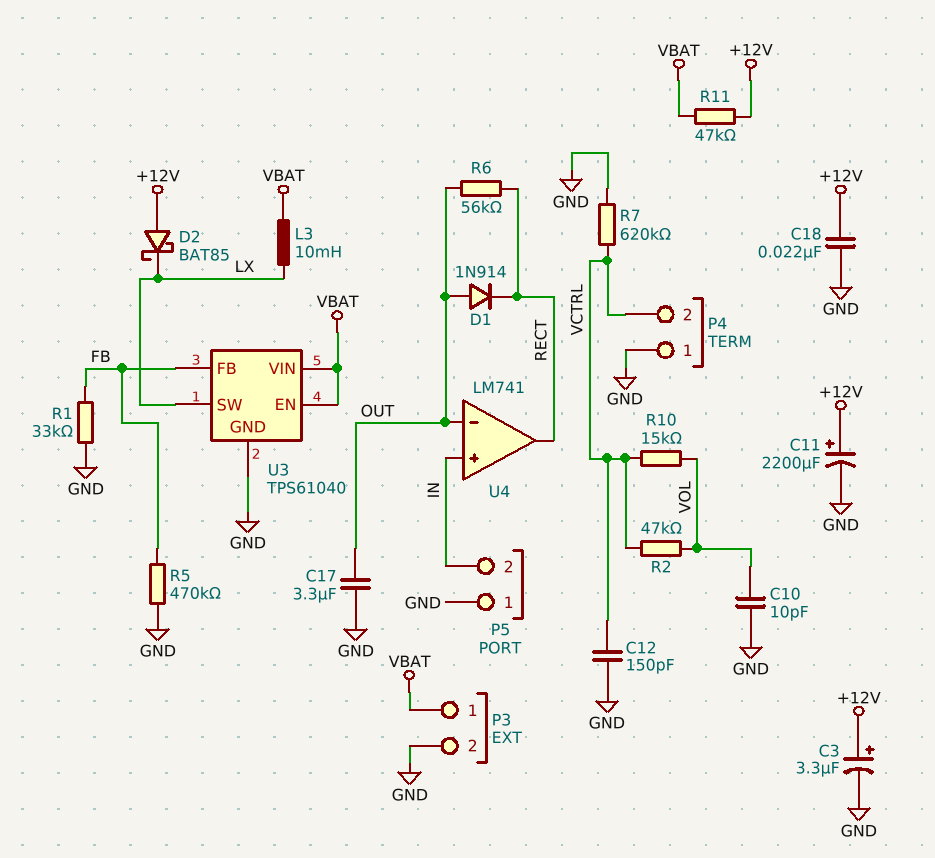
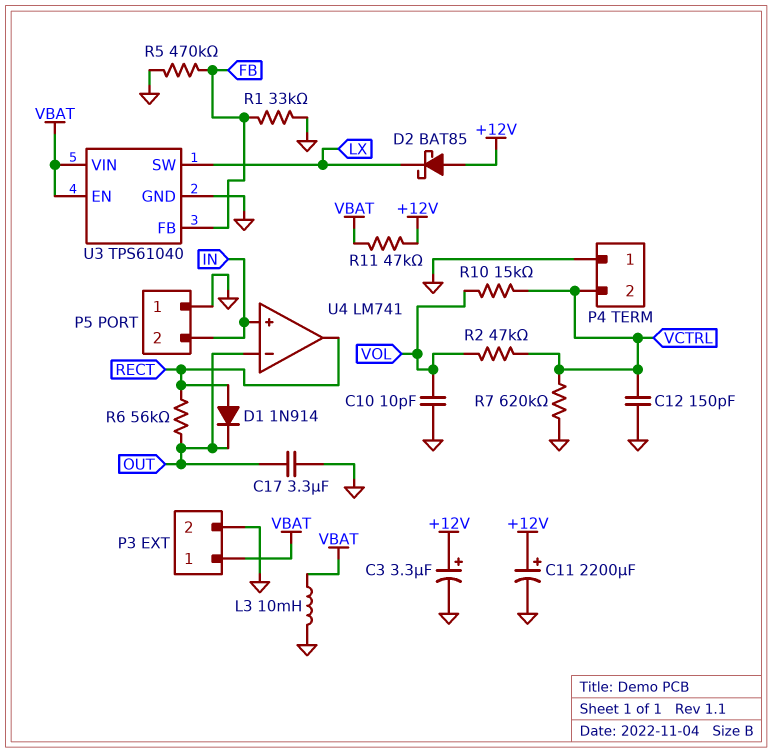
C18: 22nF (+12V, GND) -> none
D1: diode 1N914 (A OUT, K RECT) -> diode 1N914 (A RECT, K OUT)
L3: 10mH (LX, VBAT) -> 10mH (GND, VBAT)

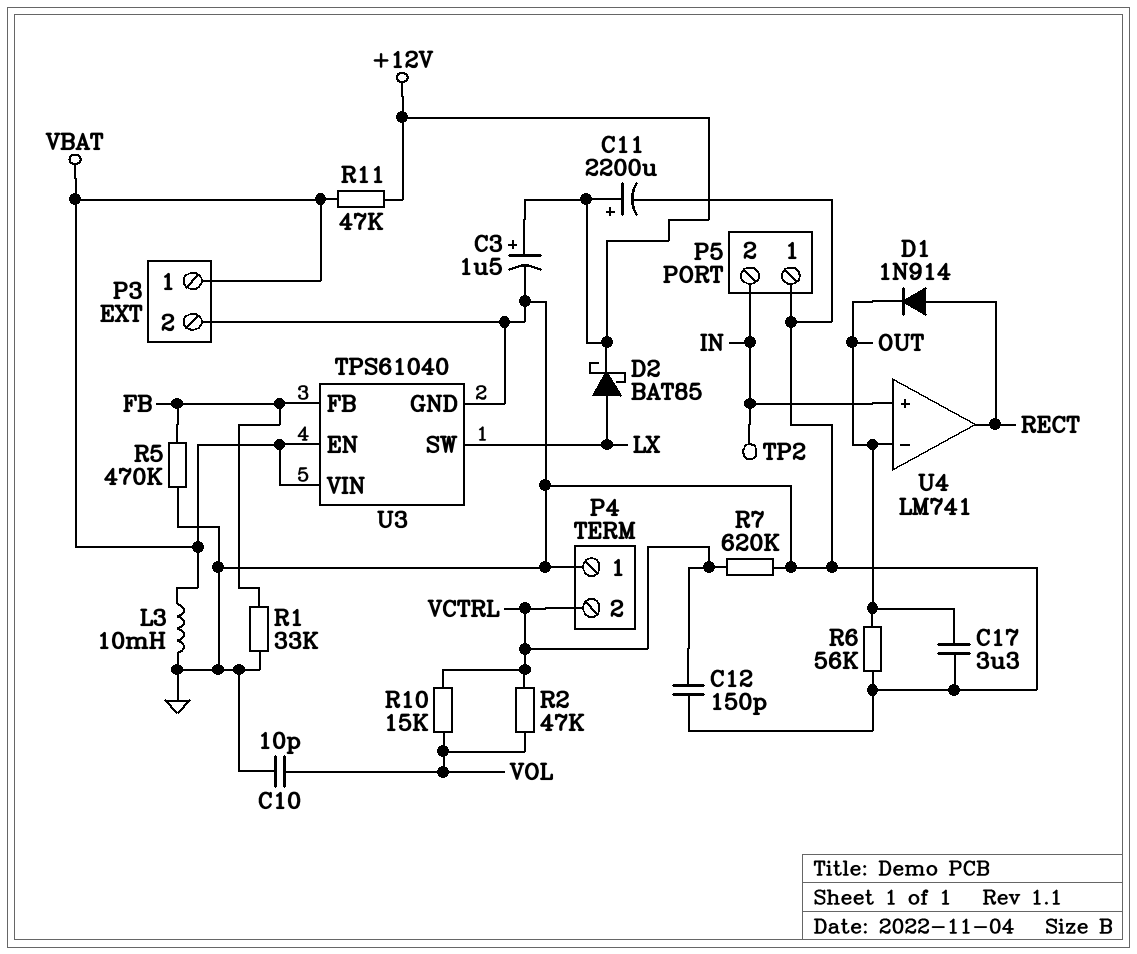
C3: 3.3uF (plus +12V, minus GND) -> 1.5uF (plus +12V, minus GND)
D2: schottky BAT85 (A +12V, K LX) -> schottky BAT85 (A LX, K +12V)
R6: 56k (OUT, RECT) -> 56k (GND, OUT)
TP2: none -> test point (IN)

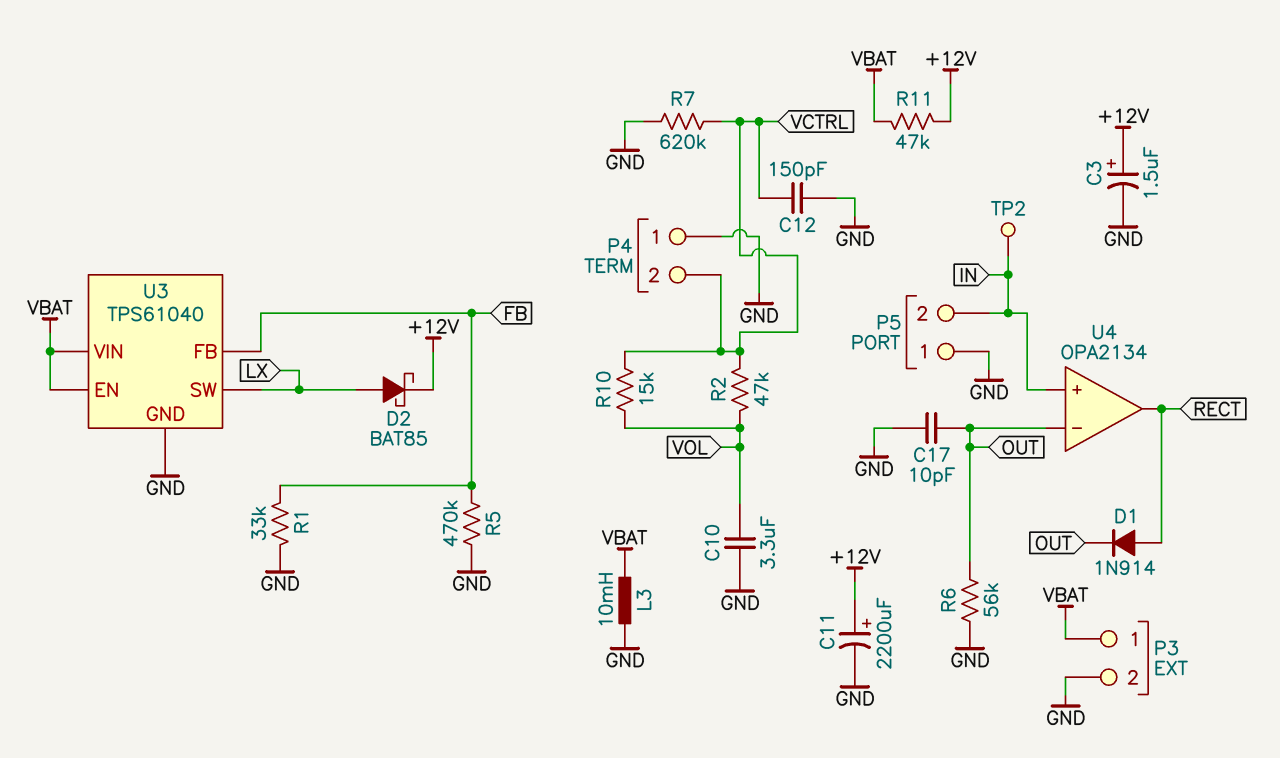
C10: 10pF (GND, VOL) -> 3.3uF (GND, VOL)
C17: 3.3uF (GND, OUT) -> 10pF (GND, OUT)
U4: LM741 -> OPA2134

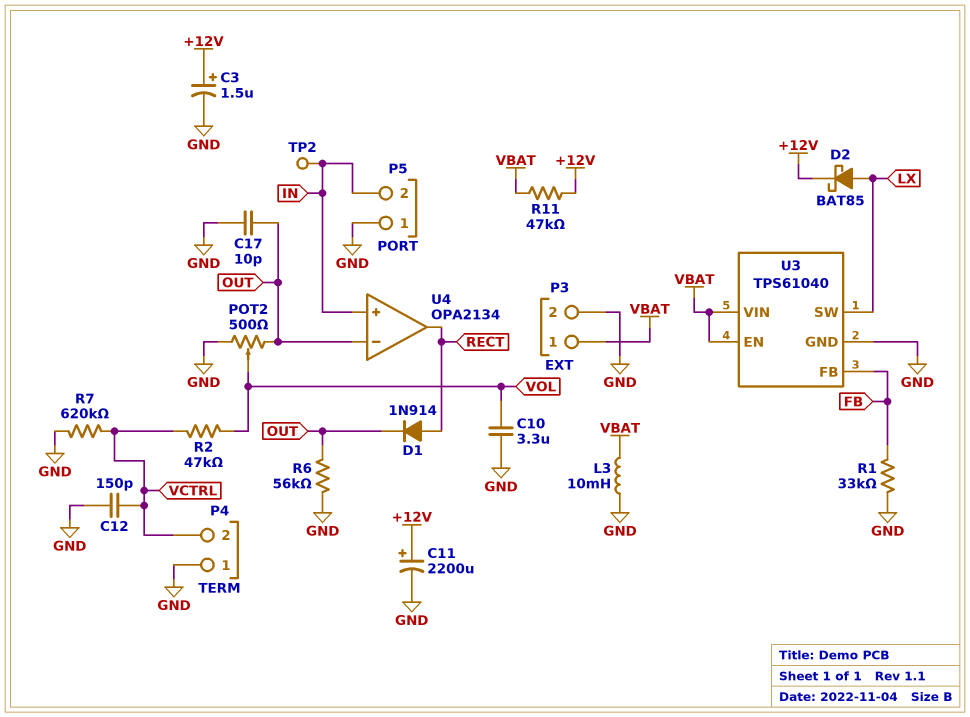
POT2: none -> 500 (GND, OUT, wiper VOL)
R5: 470k (FB, GND) -> none
R10: 15k (VCTRL, VOL) -> none

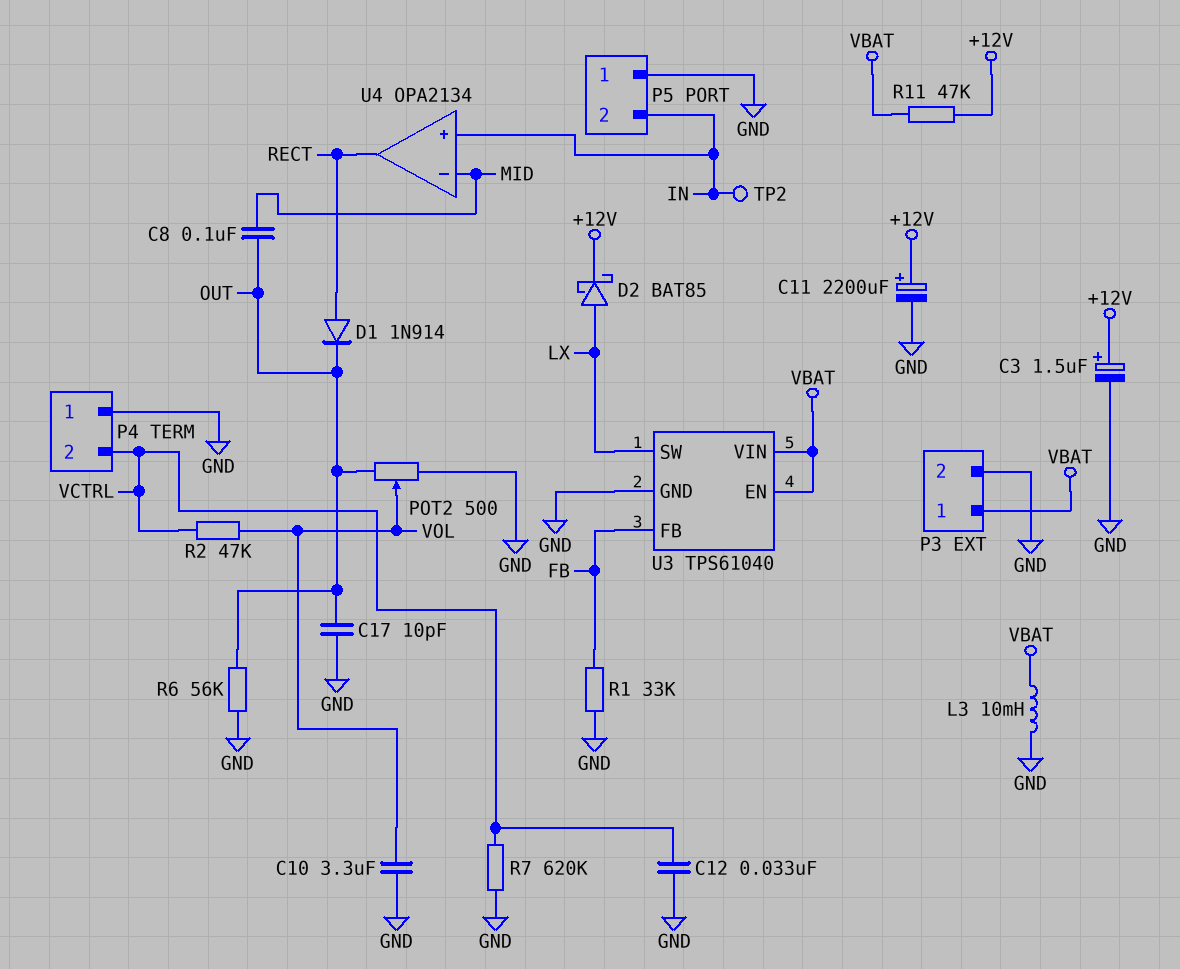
C8: none -> 100nF (MID, OUT)
C12: 150pF (GND, VCTRL) -> 33nF (GND, VCTRL)
U4 pin in-: OUT -> MID

